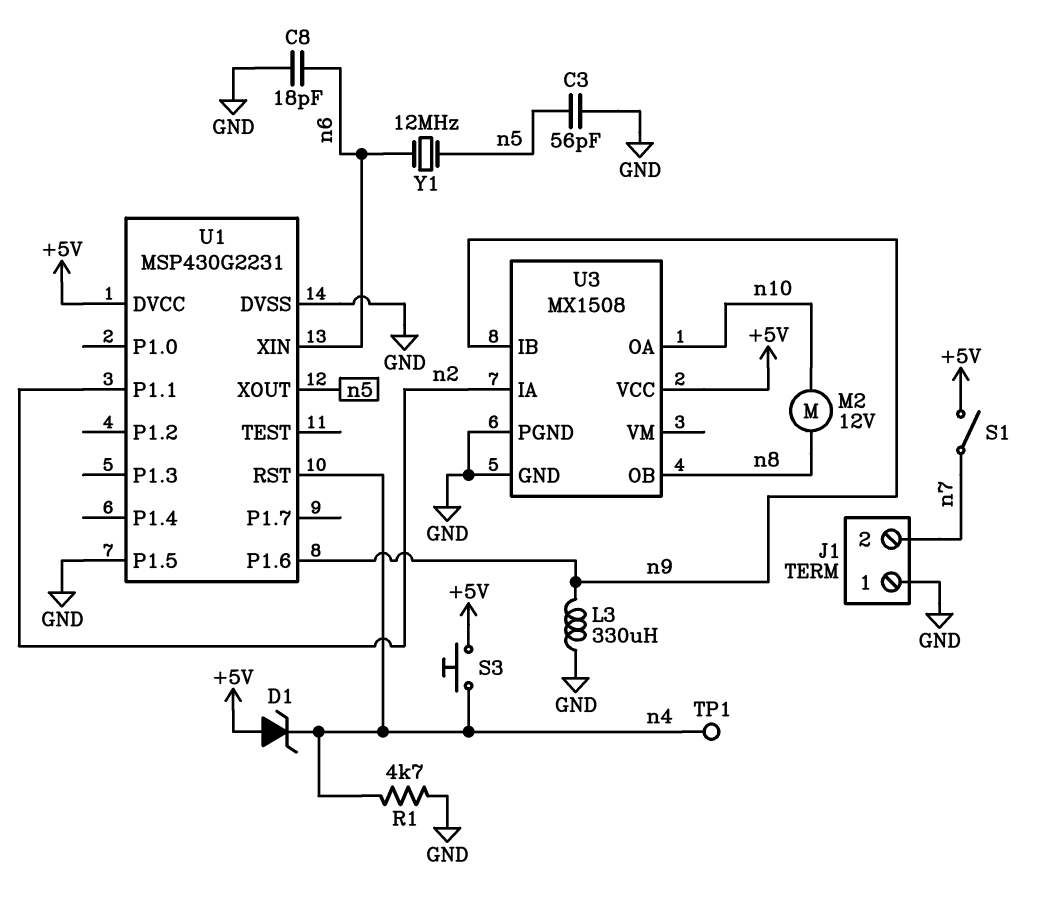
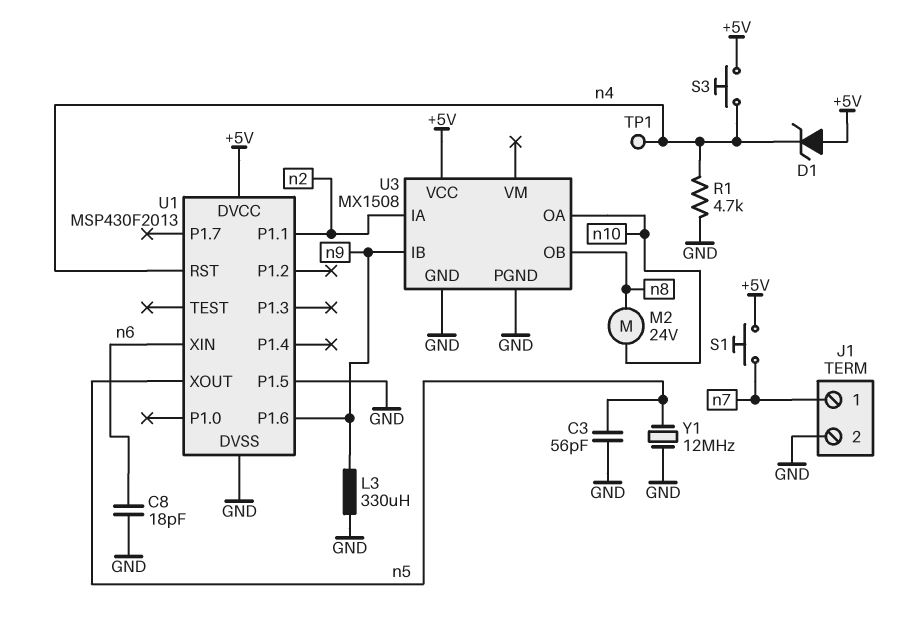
J1 pin 1: GND -> n7
J1 pin 2: n7 -> GND
M2: motor 12V (n8, n10) -> motor 24V (n8, n10)
S1: switch (+5V, n7) -> button (+5V, n7)
U1: MSP430G2231 -> MSP430F2013
Y1: 12MHz (n5, n6) -> 12MHz (GND, n5)

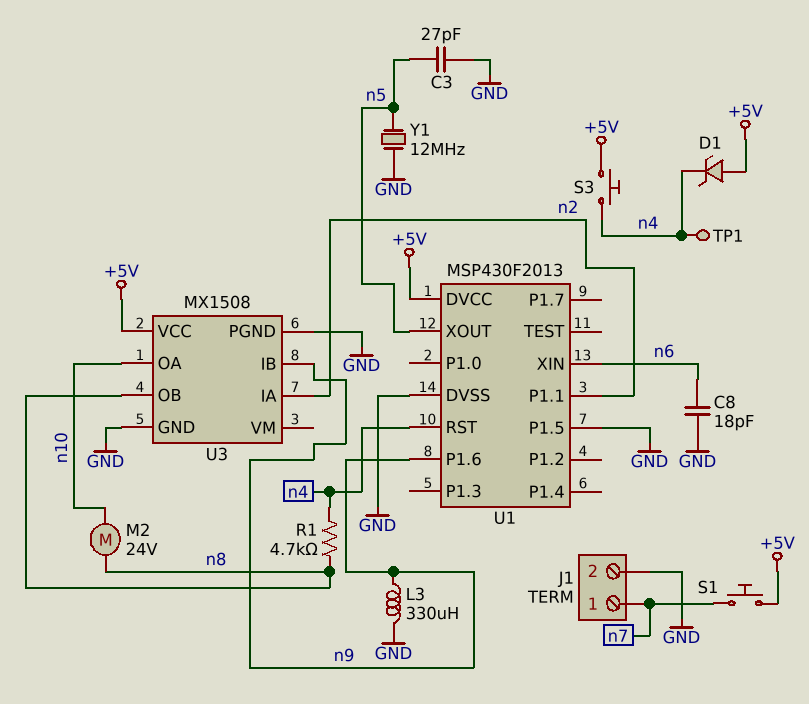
C3: 56pF (GND, n5) -> 27pF (GND, n5)
R1: 4.7k (GND, n4) -> 4.7k (n4, n8)

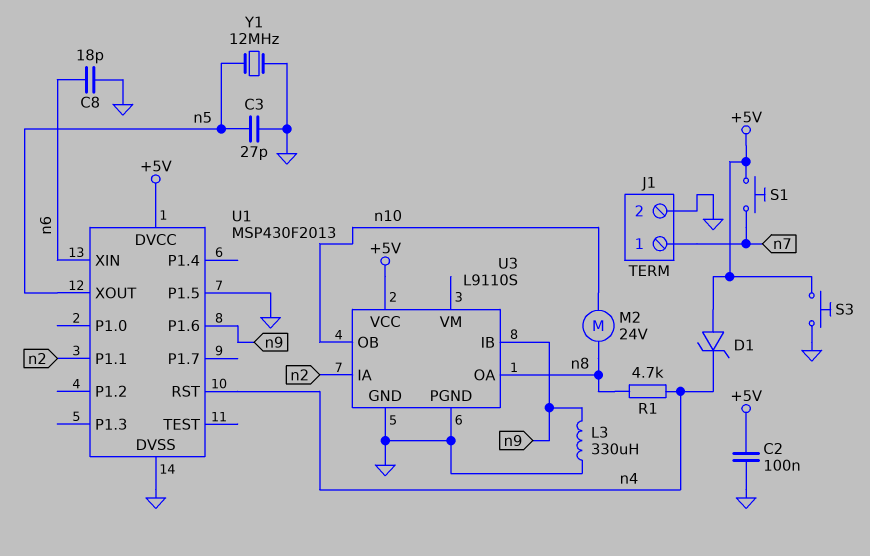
C2: none -> 100nF (+5V, GND)
S3: button (+5V, n4) -> button (+5V, GND)
TP1: test point (n4) -> none
U3: MX1508 -> L9110S
U3 pin OA: n10 -> n8
U3 pin OB: n8 -> n10

